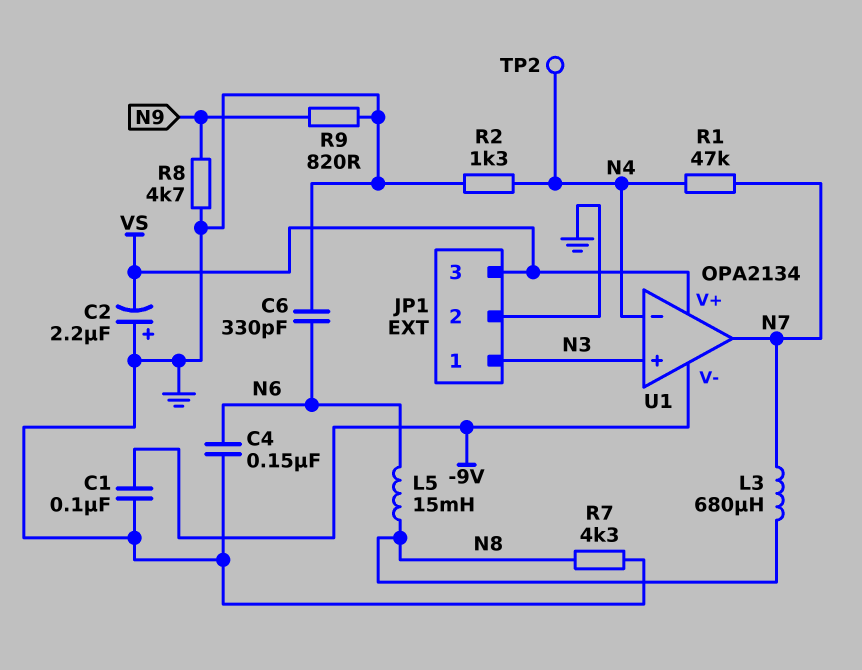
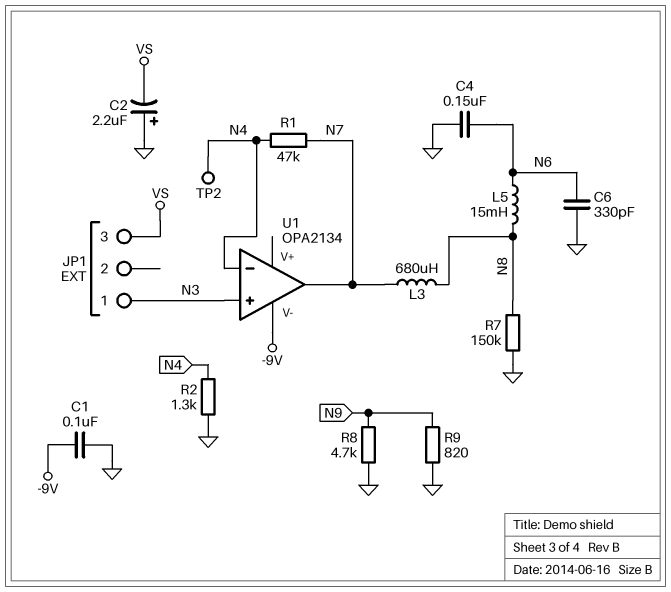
JP1 pin 2: GND -> none
R7: 4.3k (GND, N8) -> 150k (GND, N8)
U1 pin V+: VS -> none

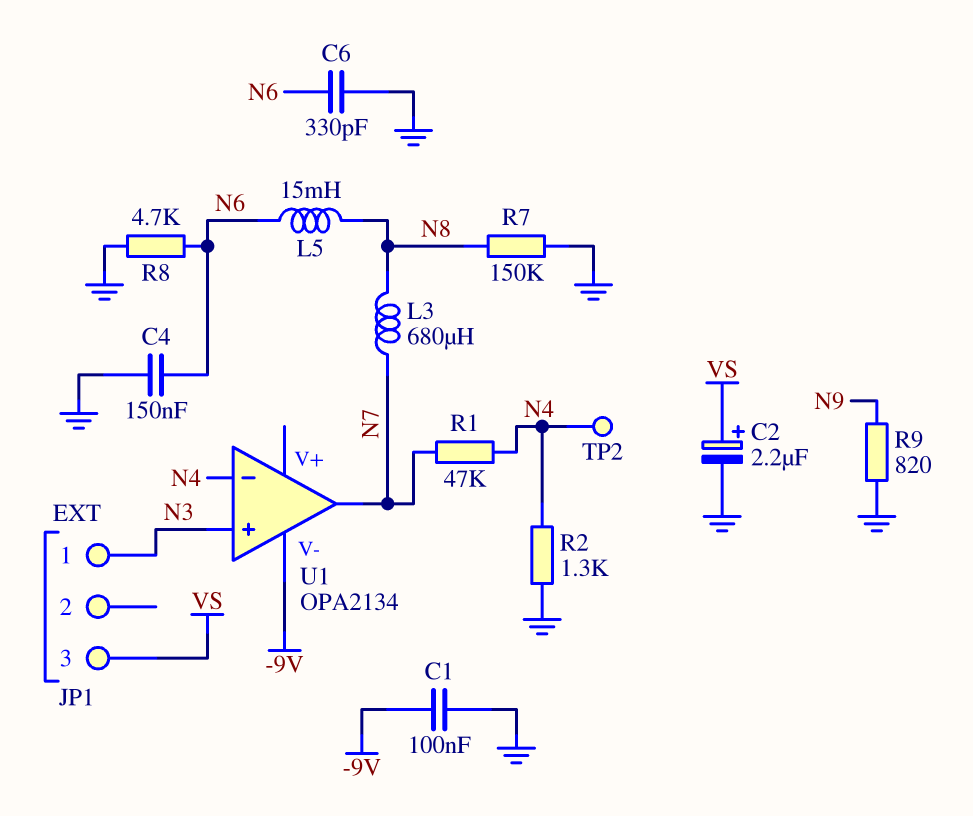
C2: 2.2uF (plus GND, minus VS) -> 2.2uF (plus VS, minus GND)
R8: 4.7k (GND, N9) -> 4.7k (GND, N6)

